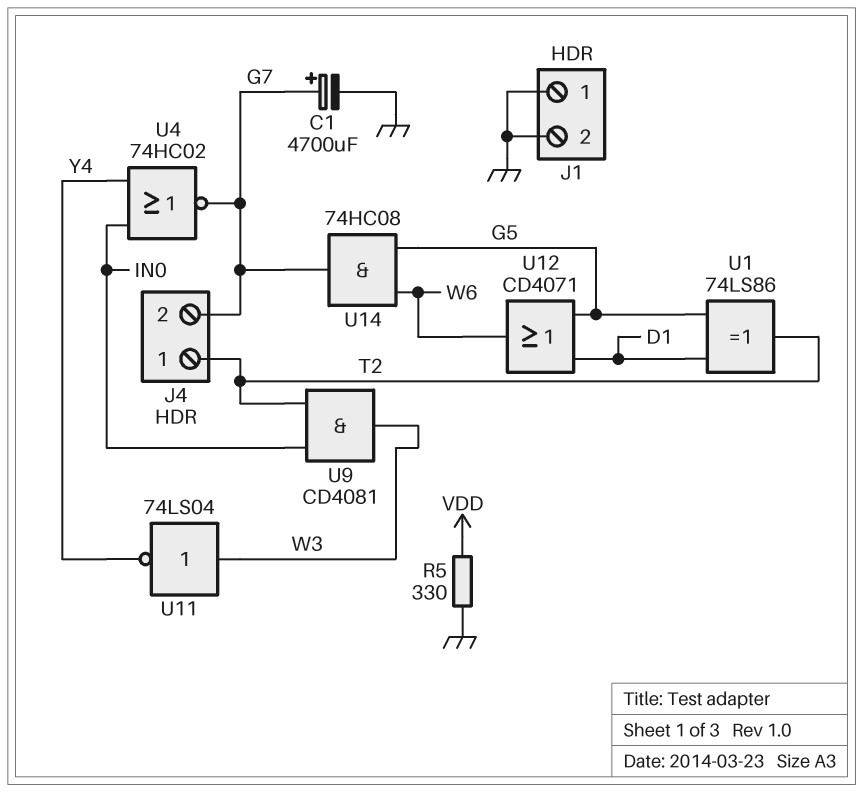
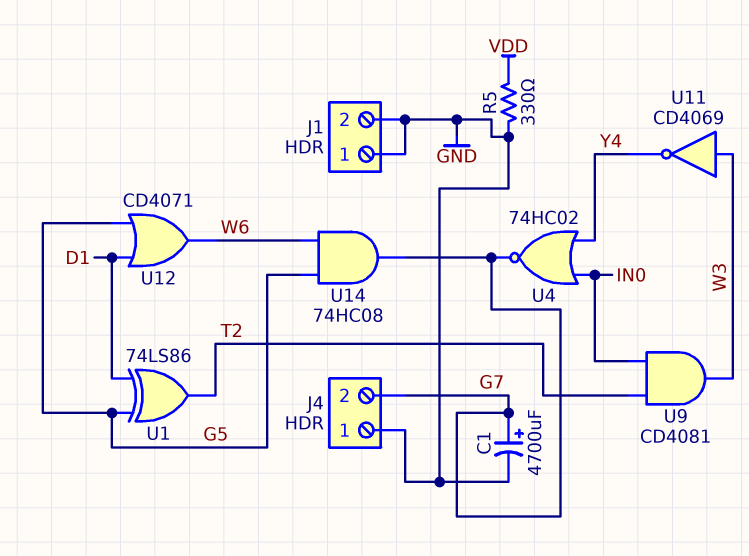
J4 pin 1: T2 -> GND
U11: NOT 74LS04 (in W3, out Y4) -> NOT CD4069 (in W3, out Y4)

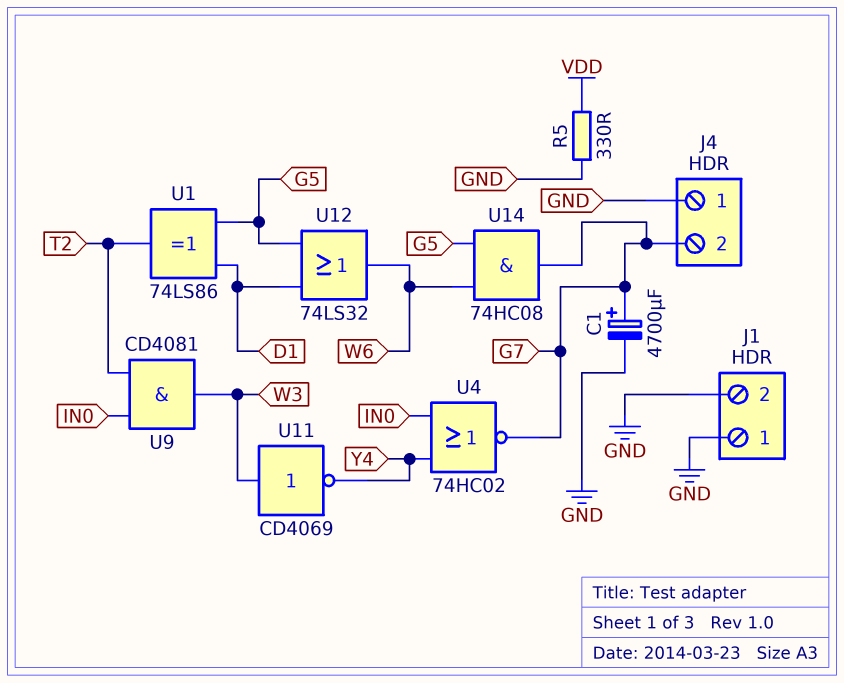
U12: OR CD4071 (in D1, in G5, out W6) -> OR 74LS32 (in D1, in G5, out W6)

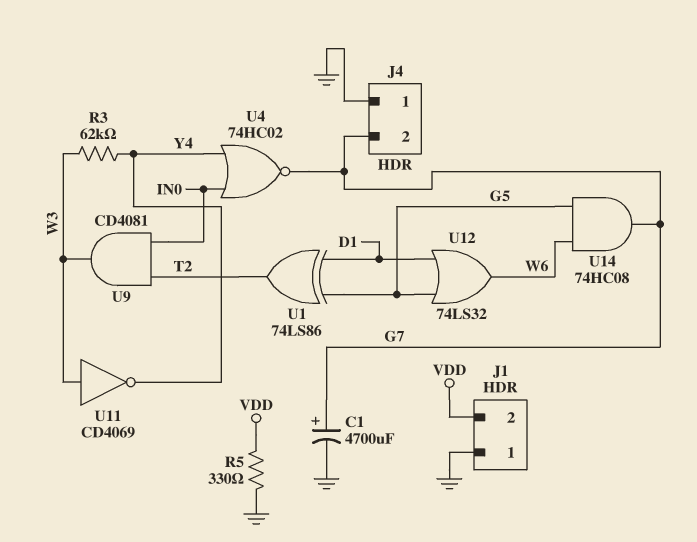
J1 pin 2: GND -> VDD
R3: none -> 62k (W3, Y4)

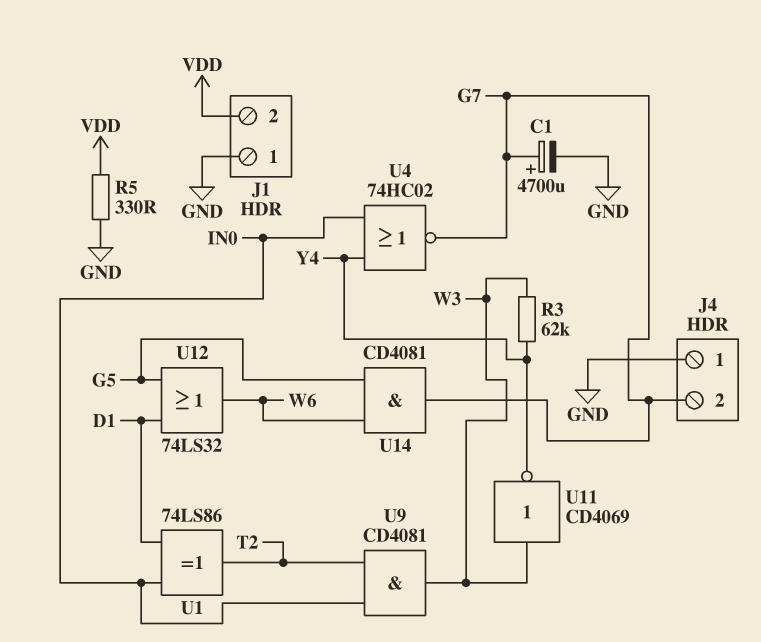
U1: XOR 74LS86 (in D1, in G5, out T2) -> XOR 74LS86 (in D1, in IN0, out T2)
U14: AND 74HC08 (in G5, in W6, out G7) -> AND CD4081 (in G5, in W6, out G7)

